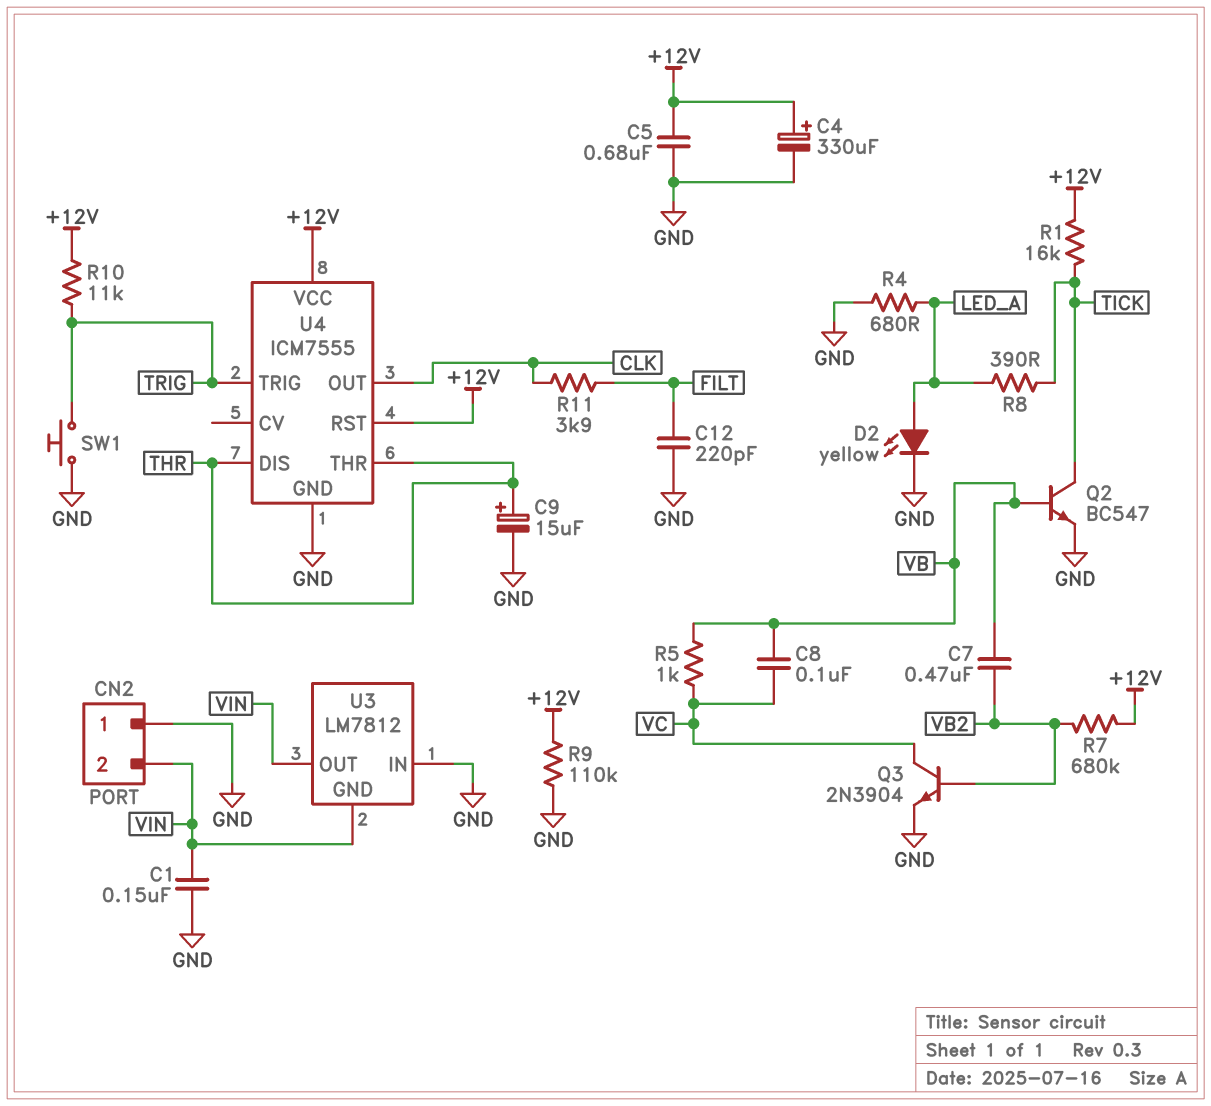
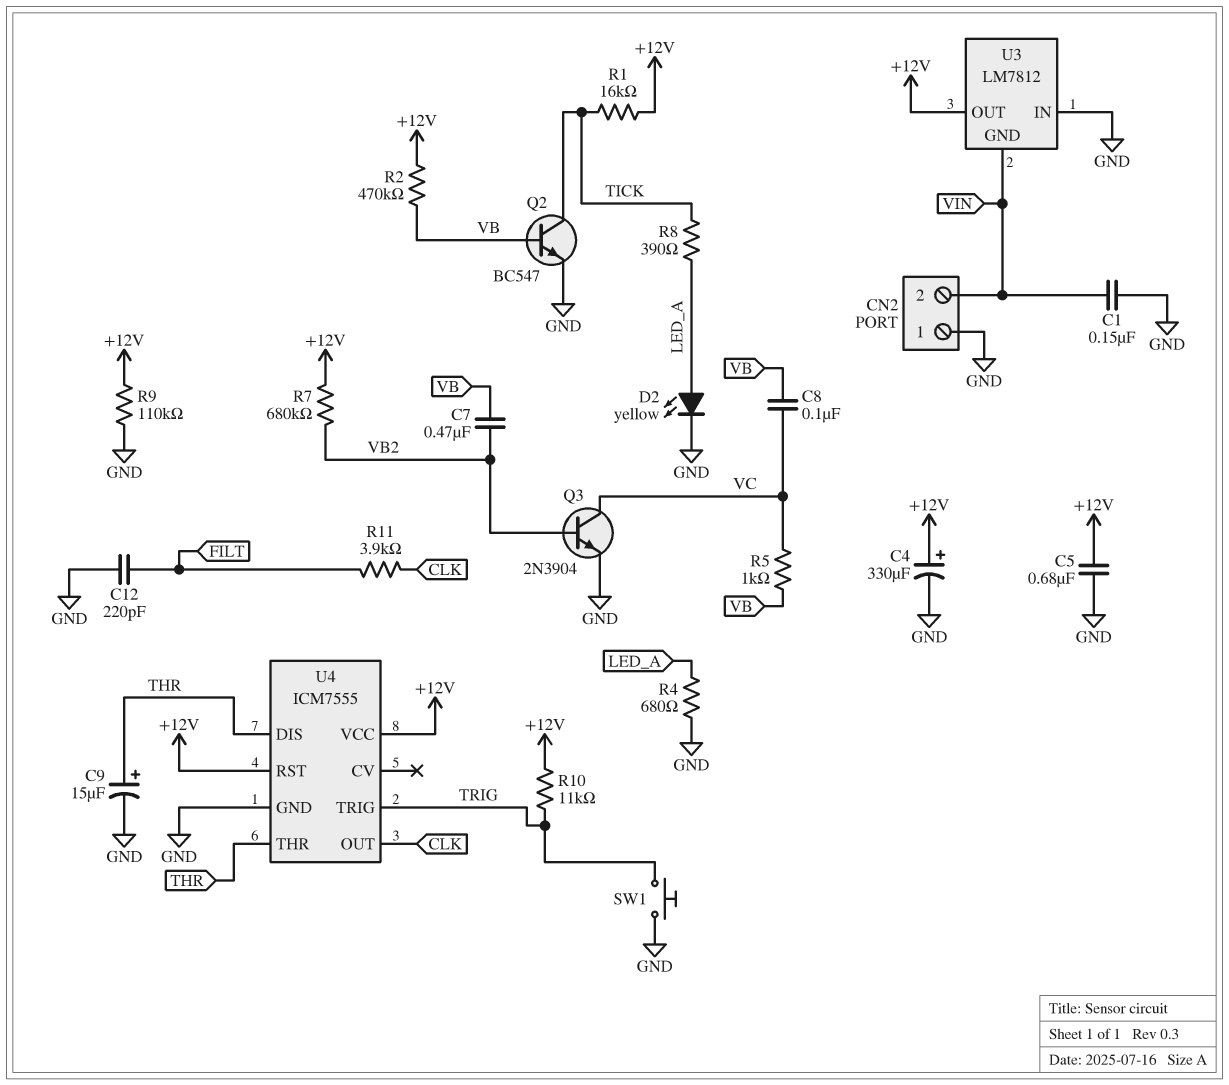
R2: none -> 470k (+12V, VB)
U3 pin OUT: VIN -> +12V

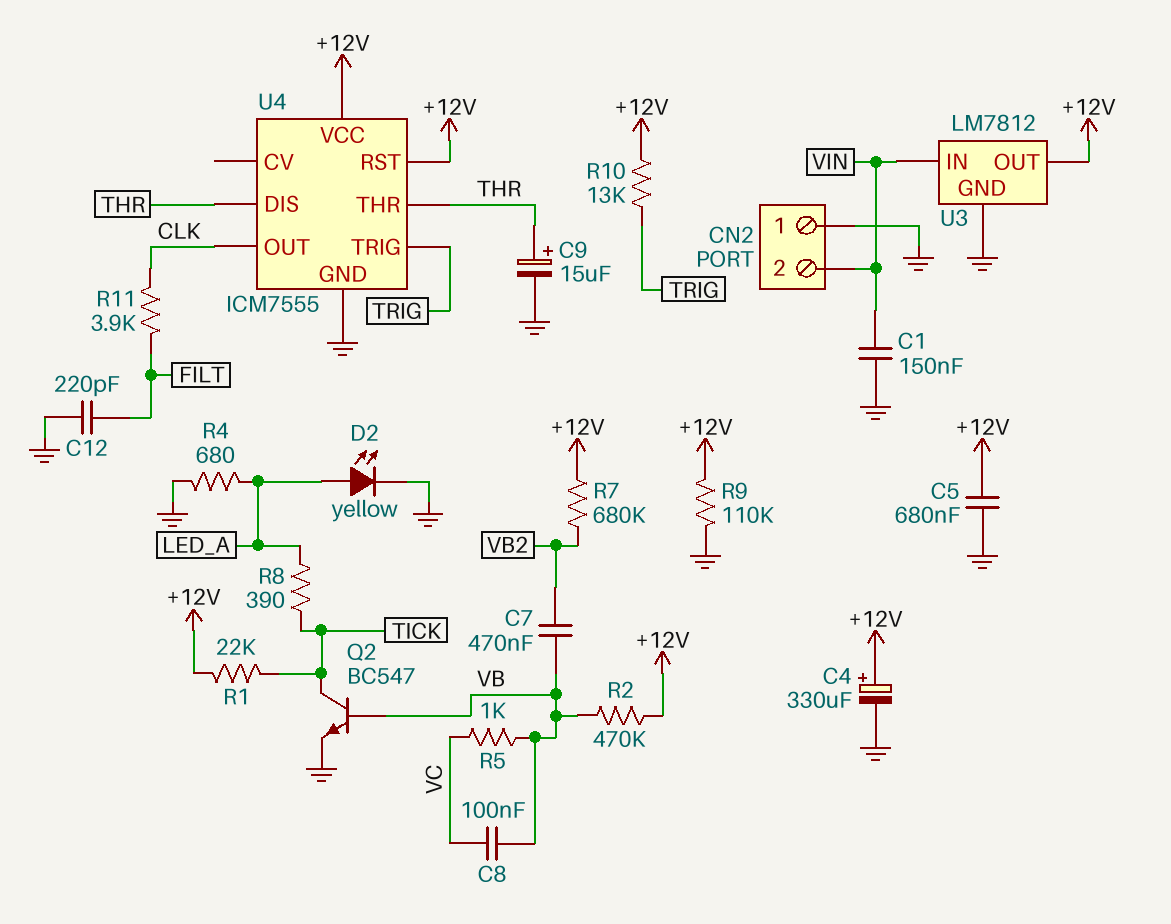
Q3: NPN 2N3904 (B VB2, C VC, E GND) -> none
R1: 16k (+12V, TICK) -> 22k (+12V, TICK)
R10: 11k (+12V, TRIG) -> 13k (+12V, TRIG)
SW1: button (GND, TRIG) -> none
U3 pin GND: VIN -> GND
U3 pin IN: GND -> VIN

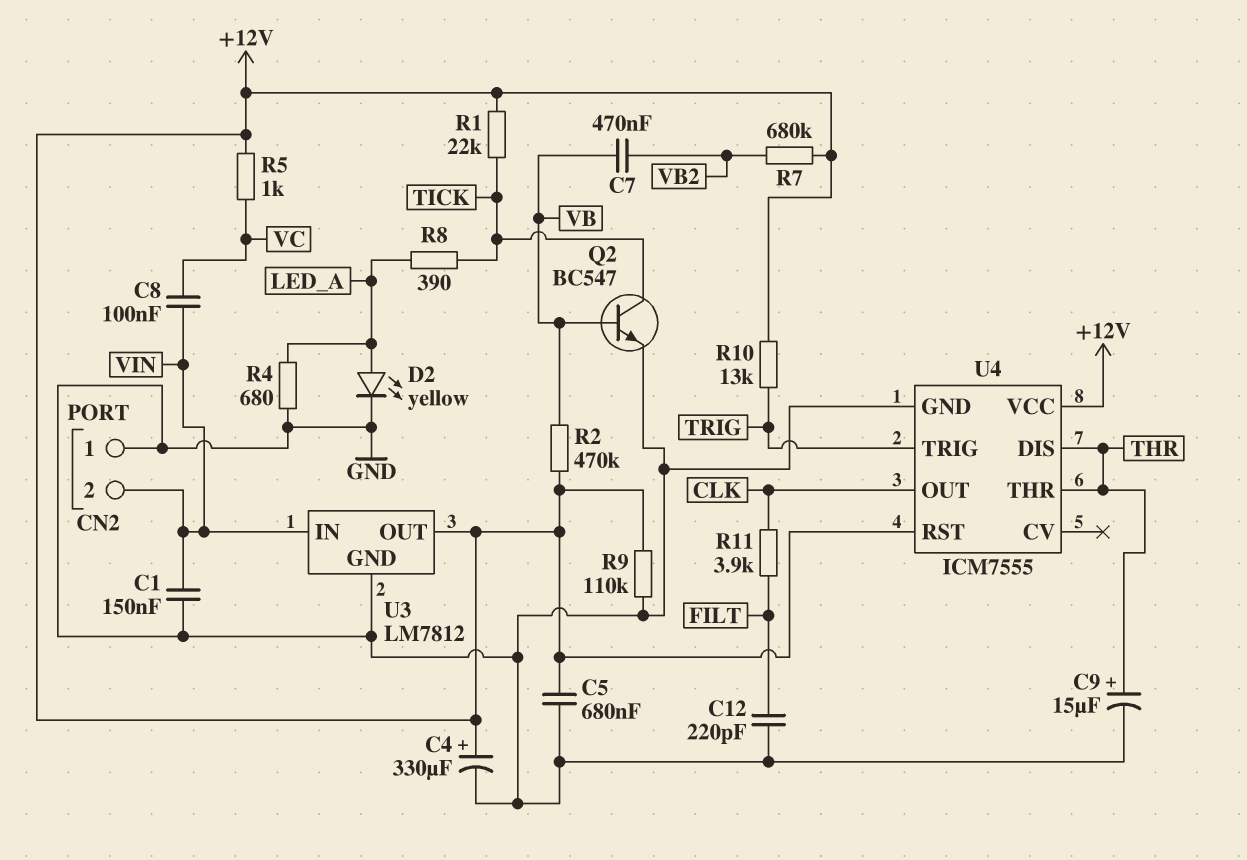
C8: 100nF (VB, VC) -> 100nF (VC, VIN)
R5: 1k (VB, VC) -> 1k (+12V, VC)

